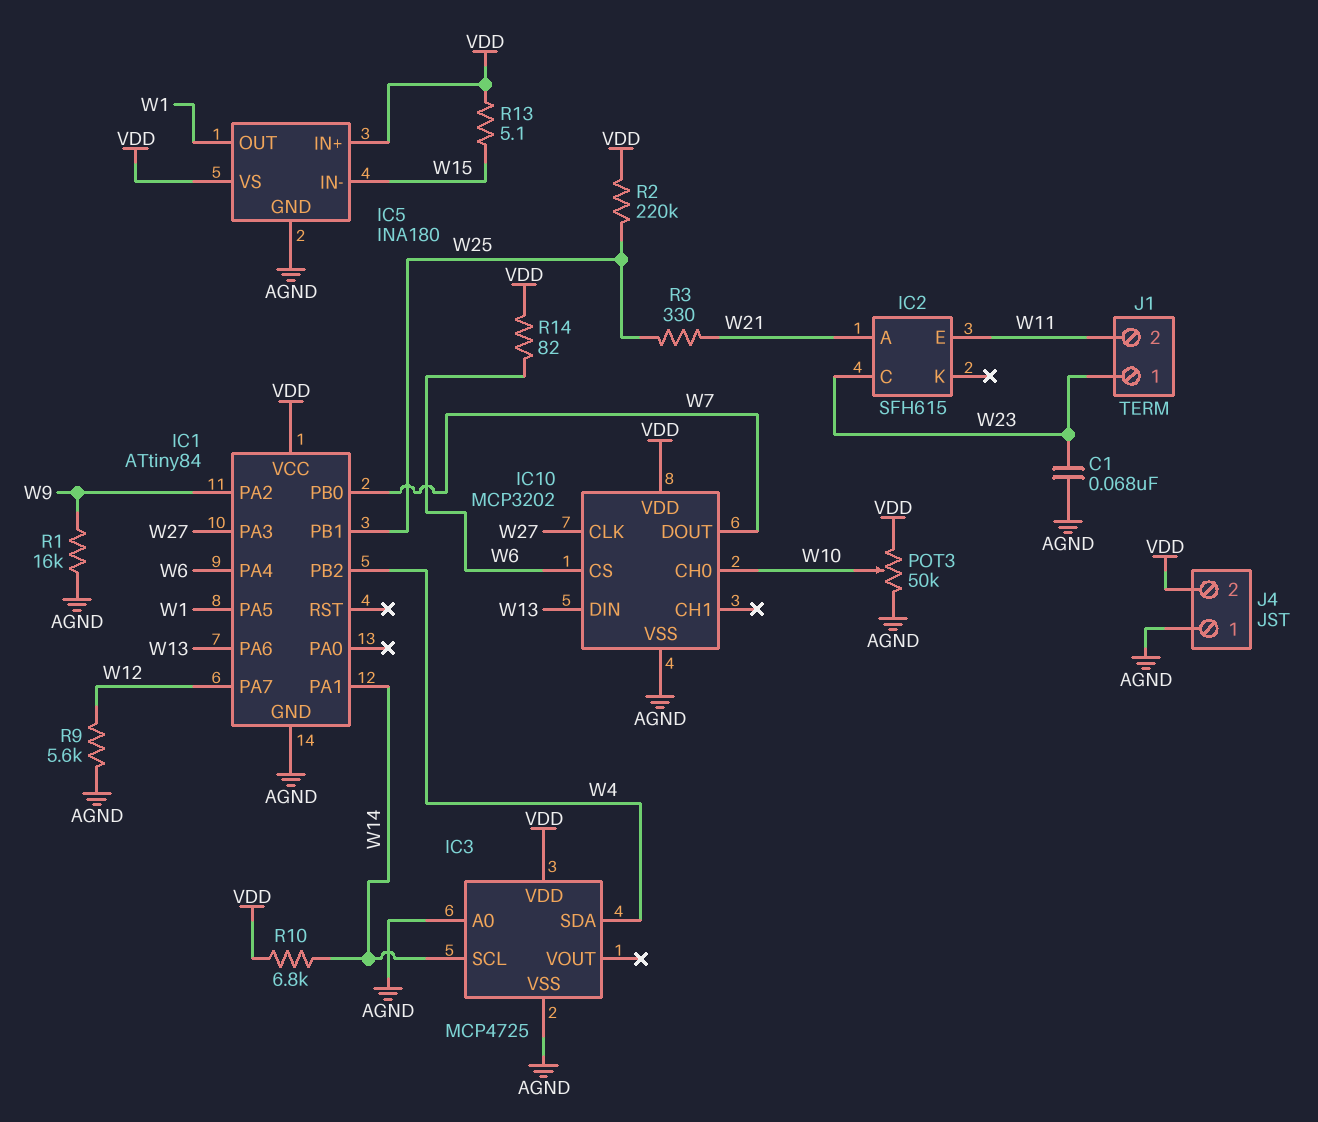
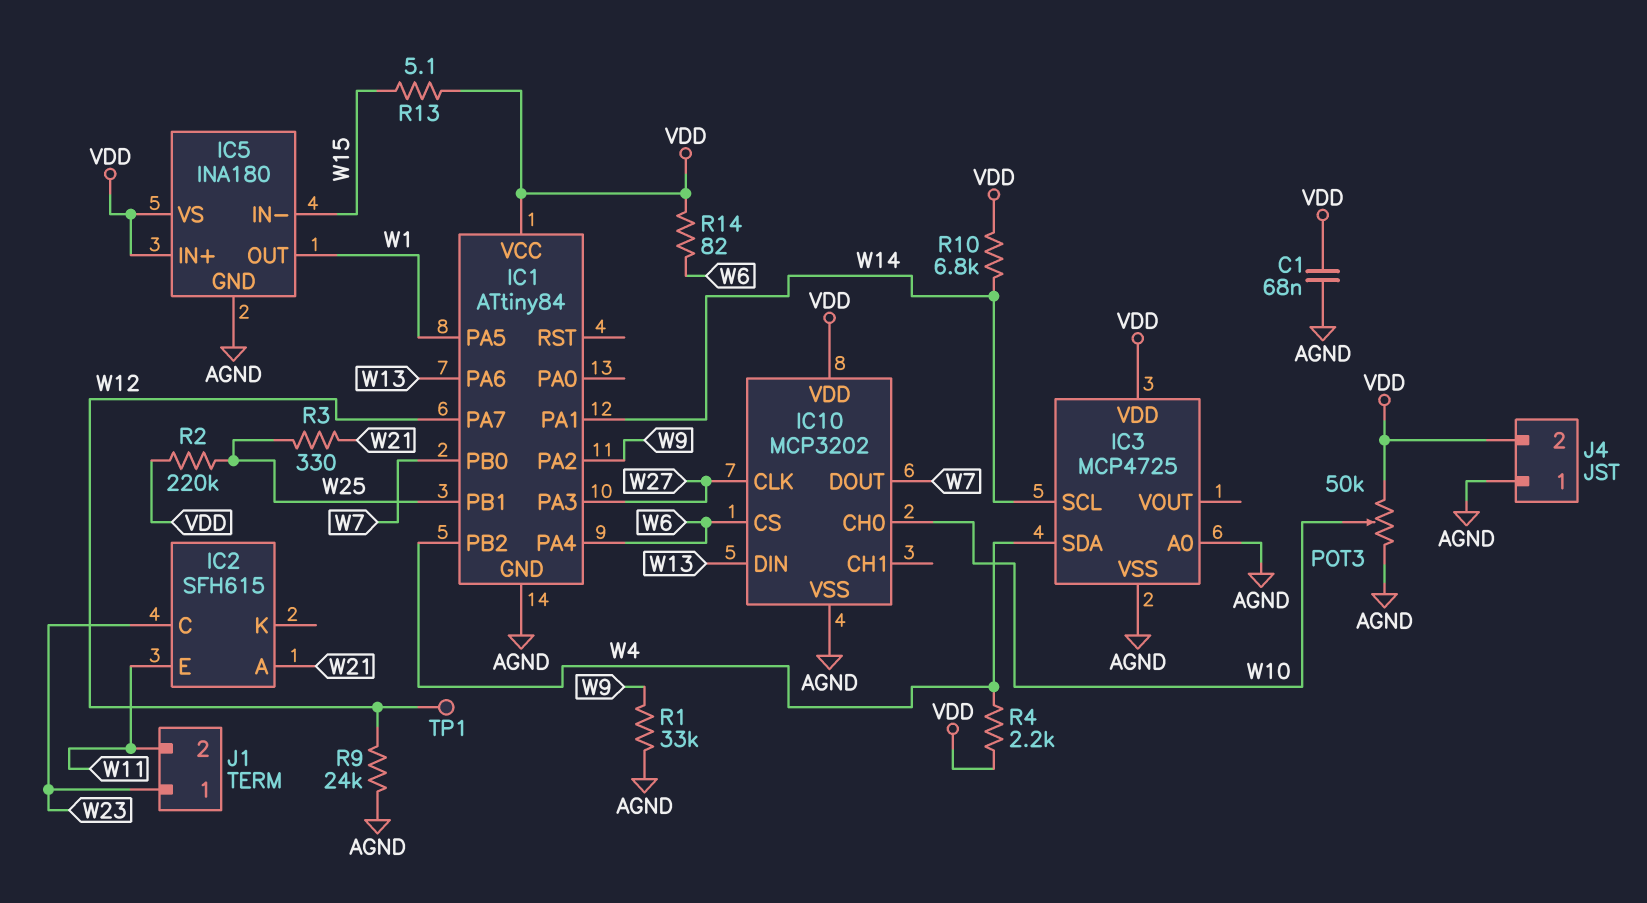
C1: 68nF (AGND, W23) -> 68nF (AGND, VDD)
R1: 16k (AGND, W9) -> 33k (AGND, W9)
R4: none -> 2.2k (VDD, W4)
R9: 5.6k (AGND, W12) -> 24k (AGND, W12)
TP1: none -> test point (W12)

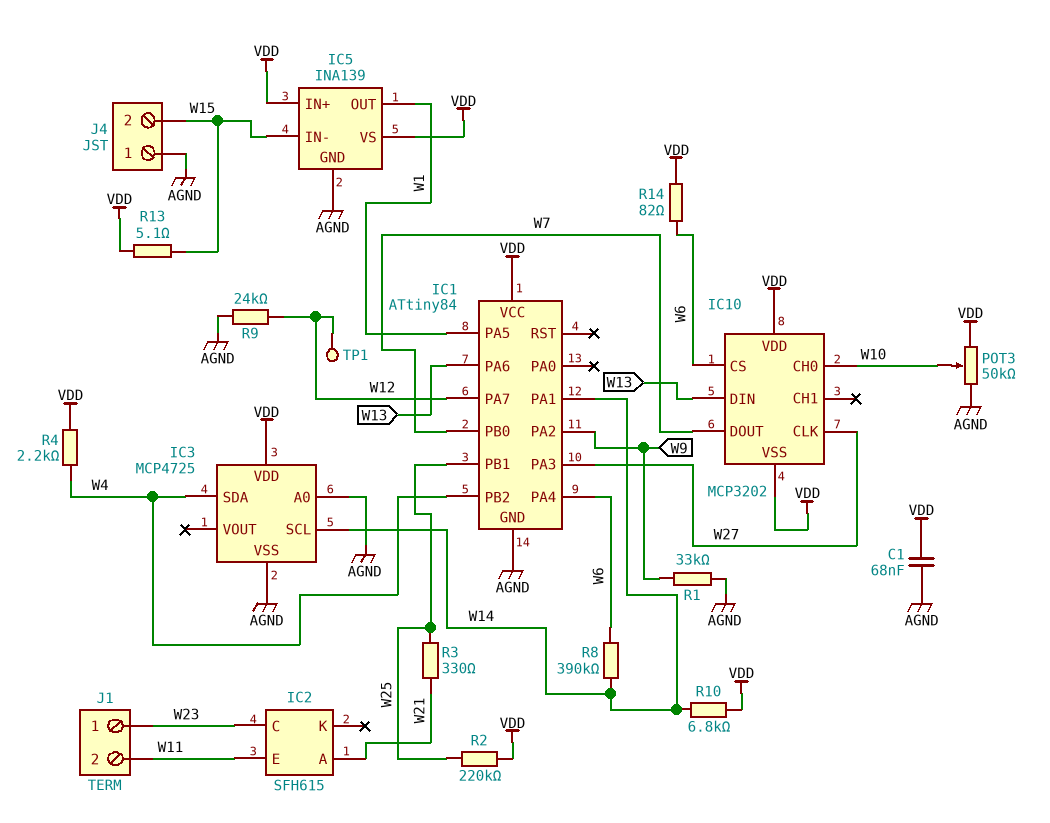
IC5: INA180 -> INA139
IC10 pin VSS: AGND -> VDD
J4 pin 2: VDD -> W15
R8: none -> 390k (W6, W14)

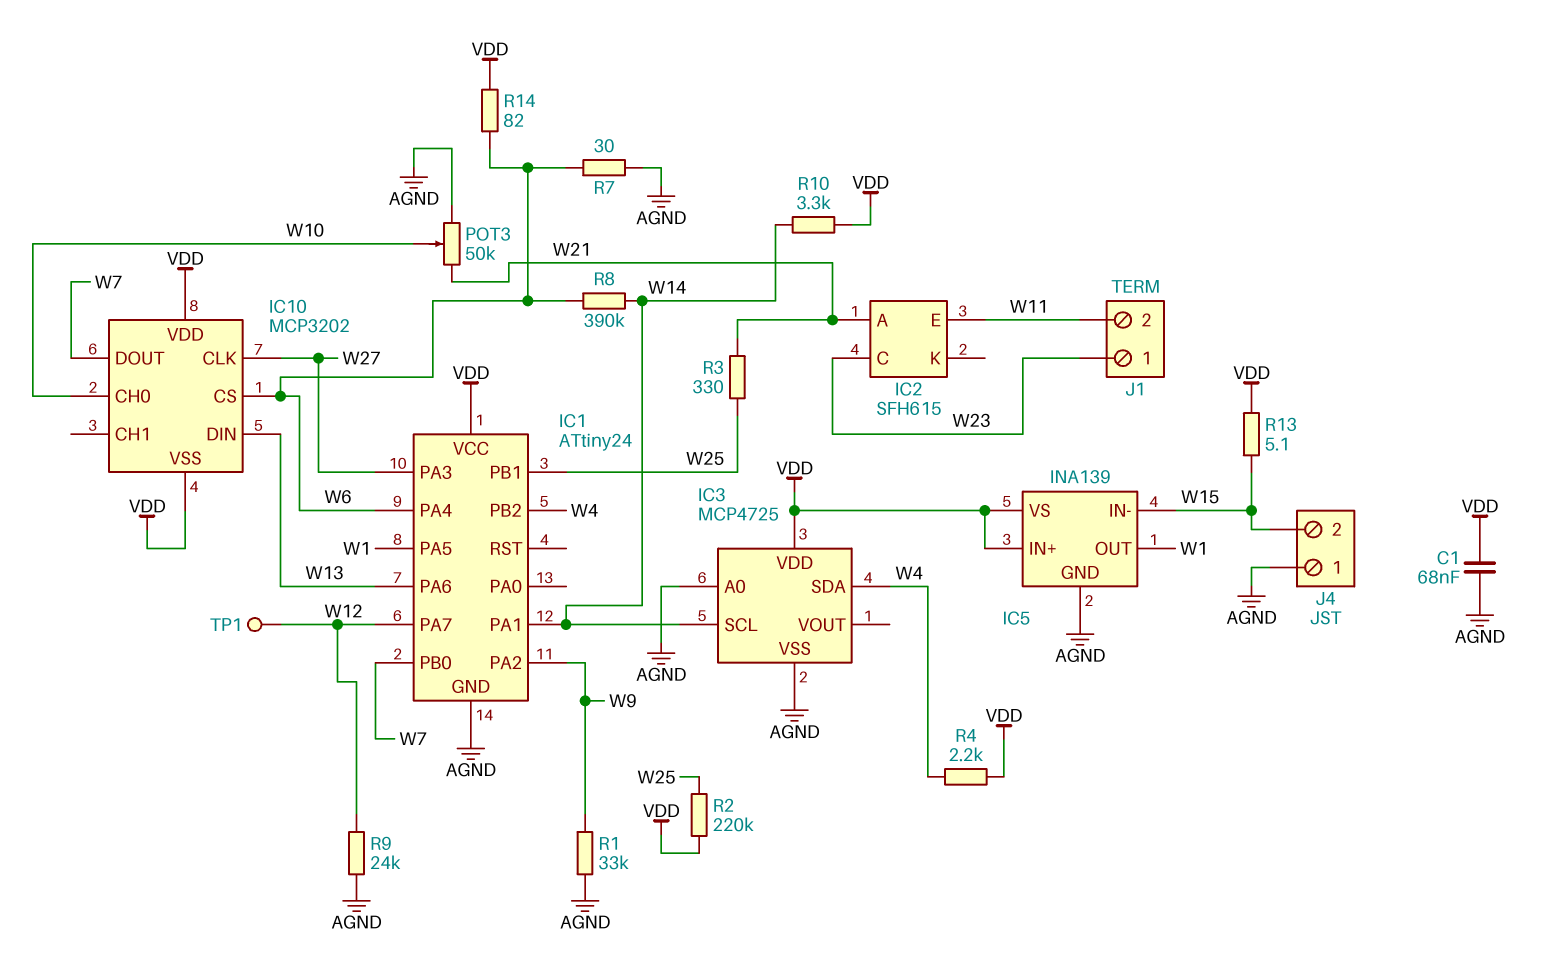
IC1: ATtiny84 -> ATtiny24
POT3: 50k (AGND, VDD, wiper W10) -> 50k (AGND, W21, wiper W10)
R7: none -> 30 (AGND, W6)
R10: 6.8k (VDD, W14) -> 3.3k (VDD, W14)

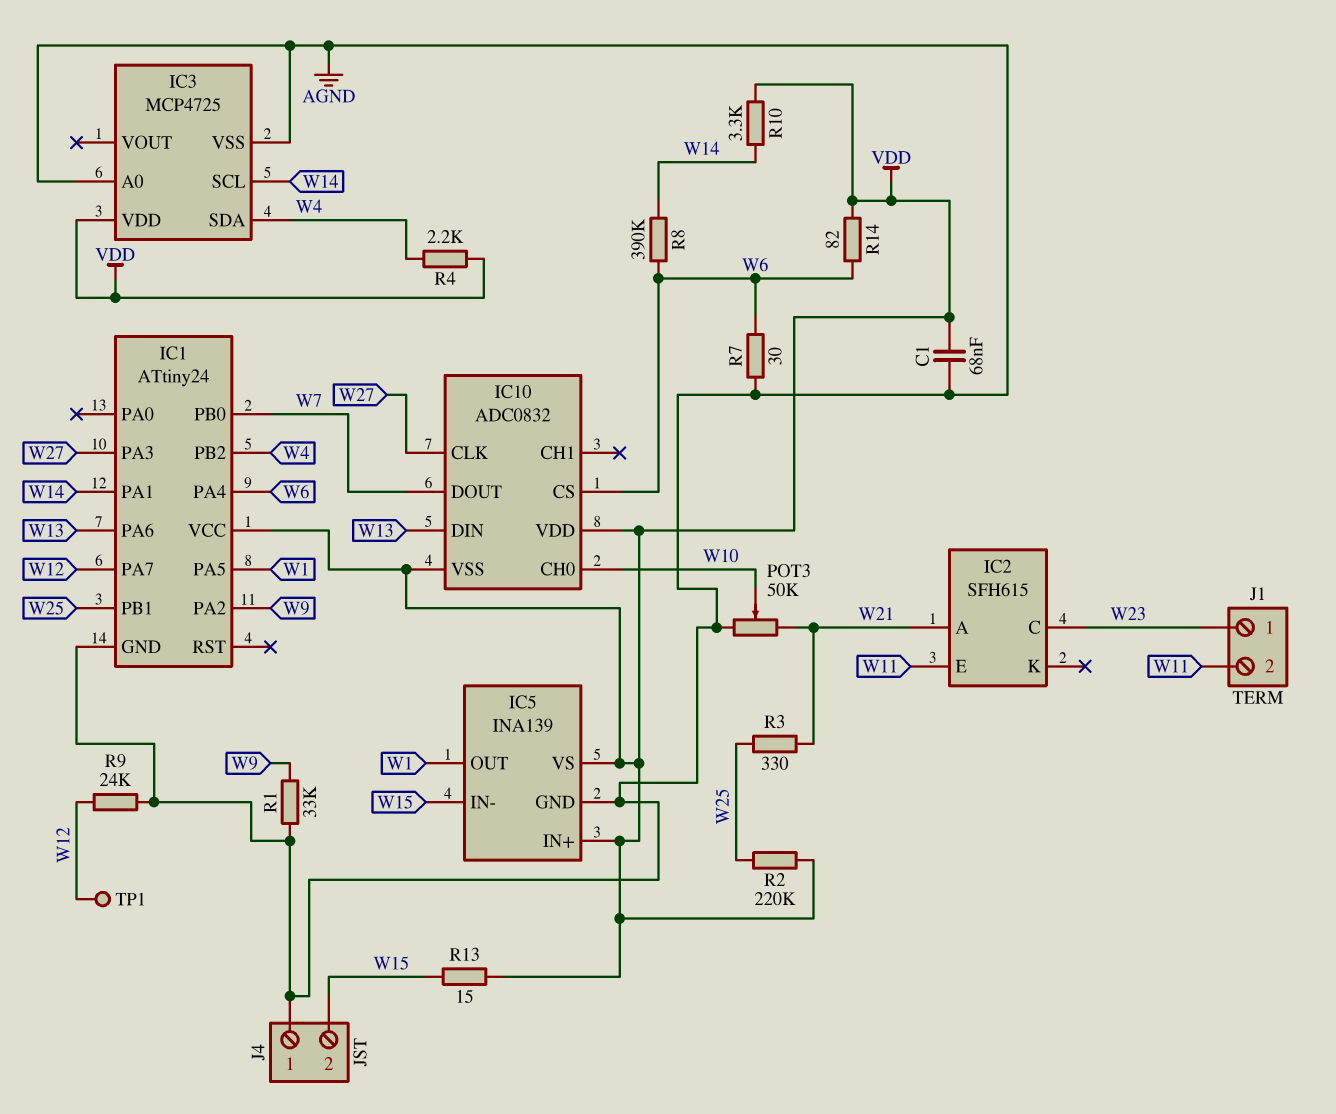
IC10: MCP3202 -> ADC0832
R13: 5.1 (VDD, W15) -> 15 (VDD, W15)

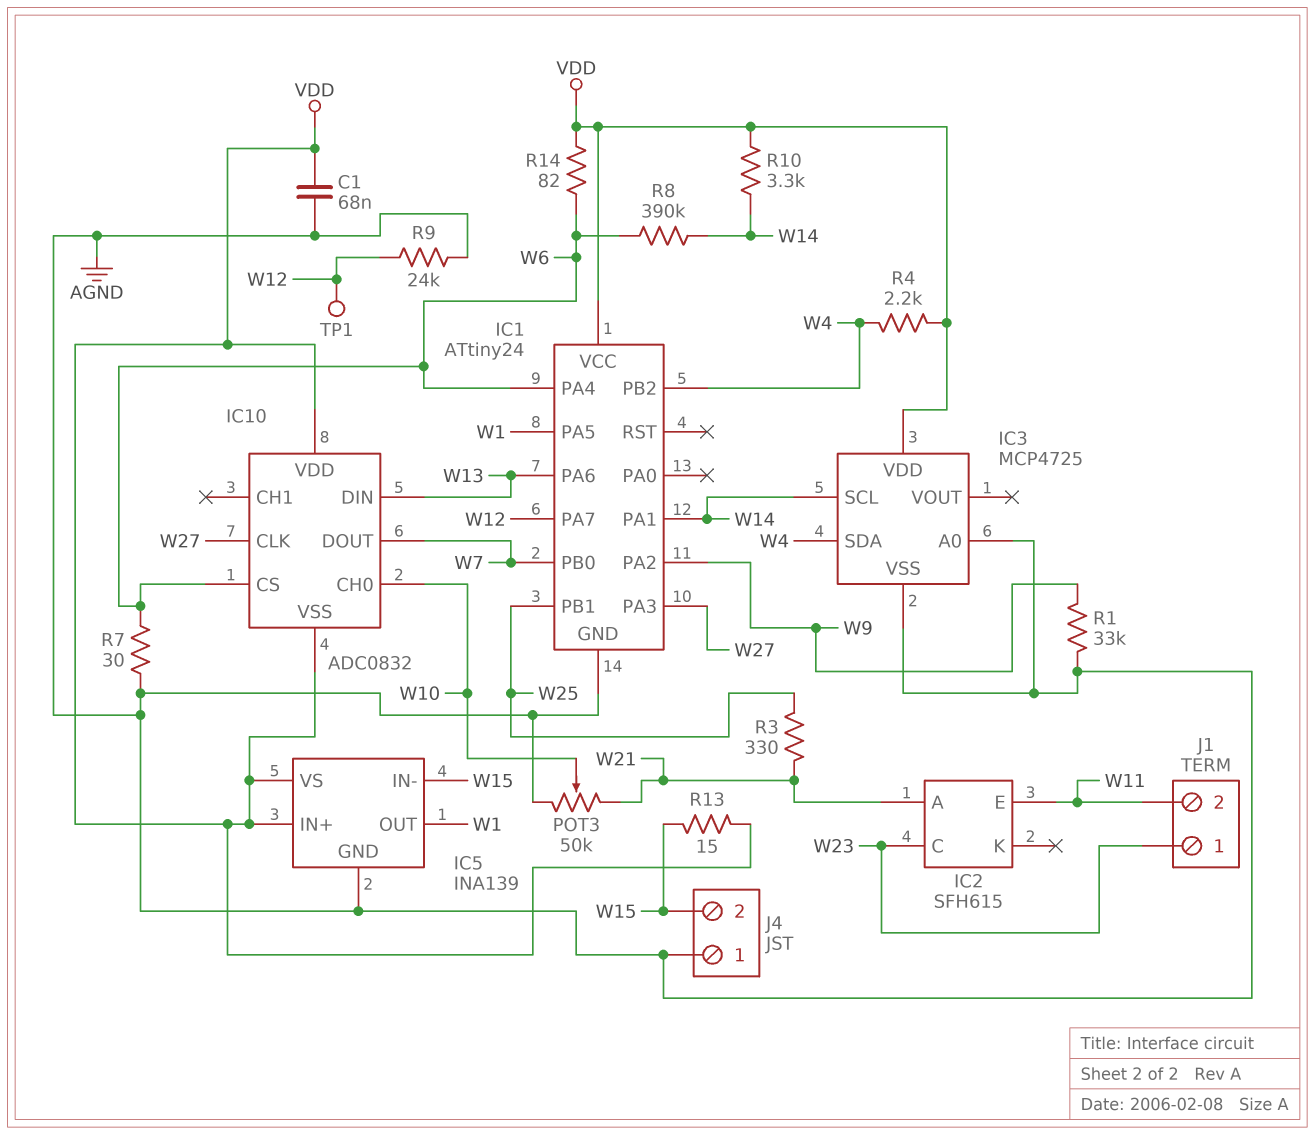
R2: 220k (VDD, W25) -> none

